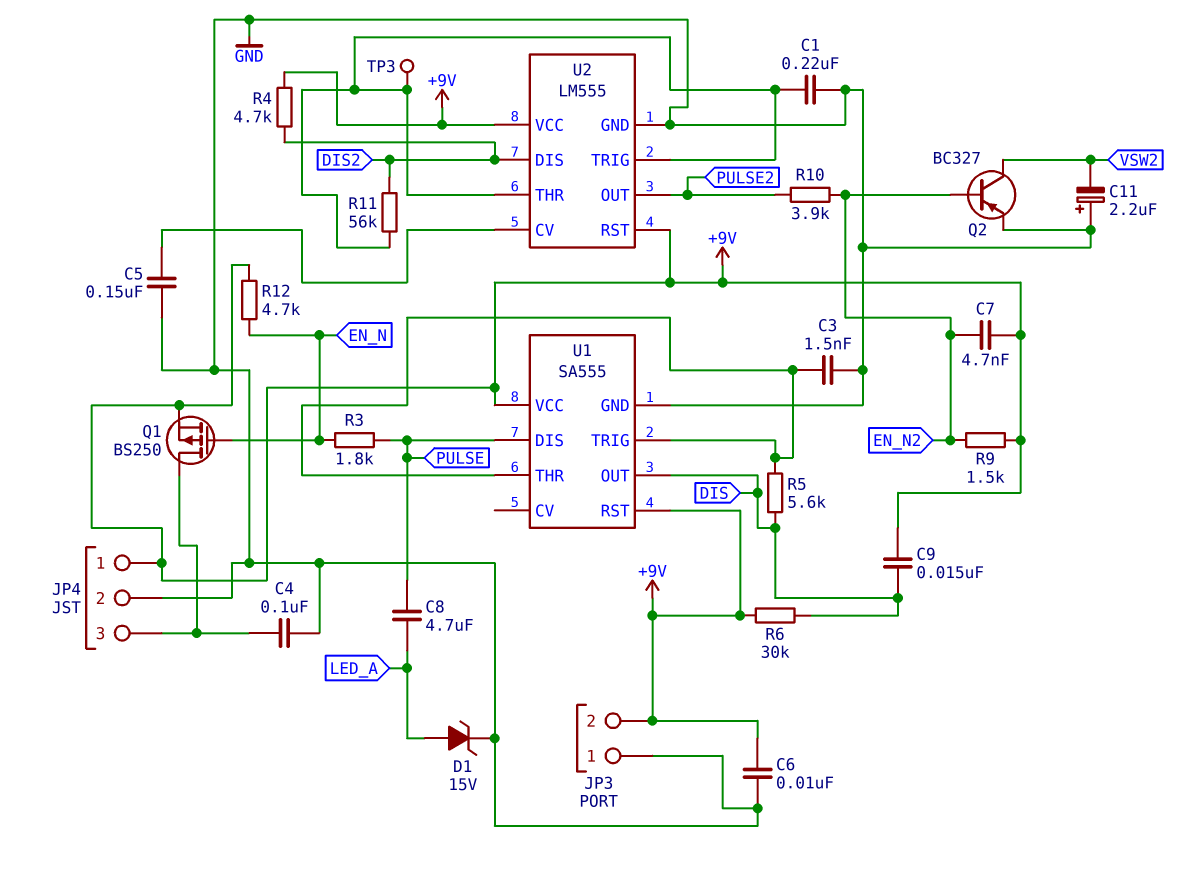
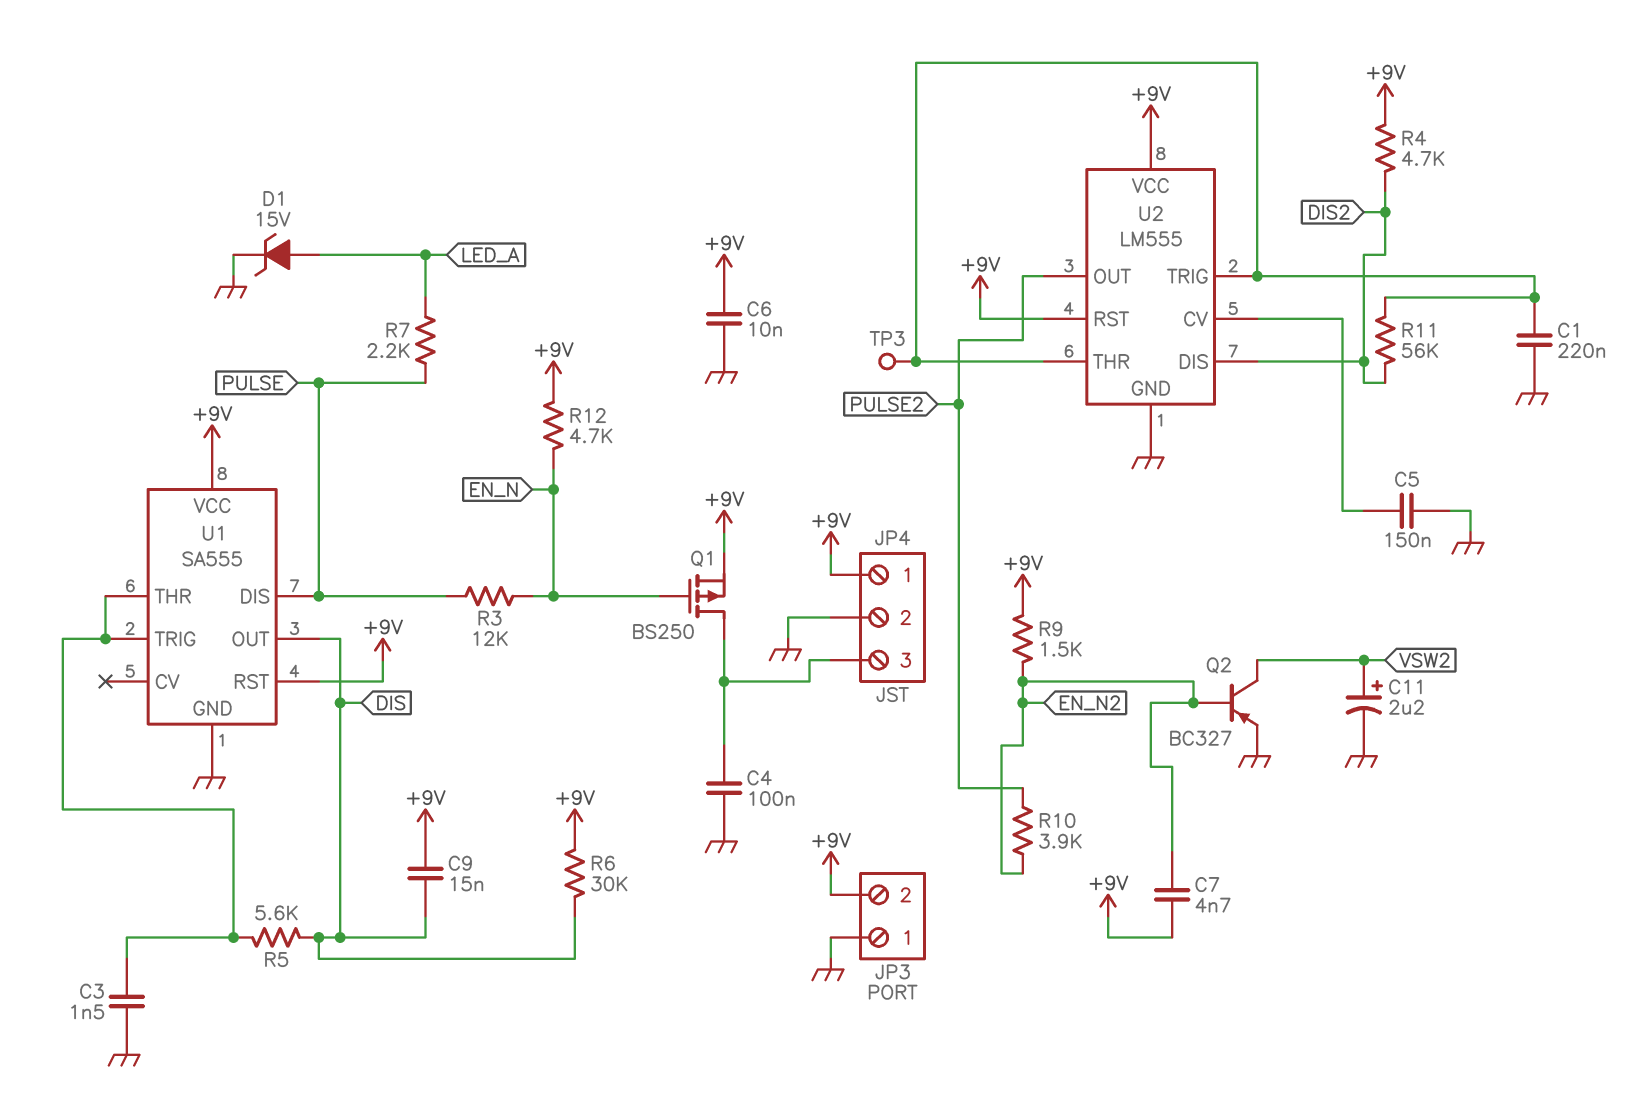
C8: 4.7uF (LED_A, PULSE) -> none
C11: 2.2uF (plus GND, minus VSW2) -> 2.2uF (plus VSW2, minus GND)
R3: 1.8k (EN_N, PULSE) -> 12k (EN_N, PULSE)
R7: none -> 2.2k (LED_A, PULSE)

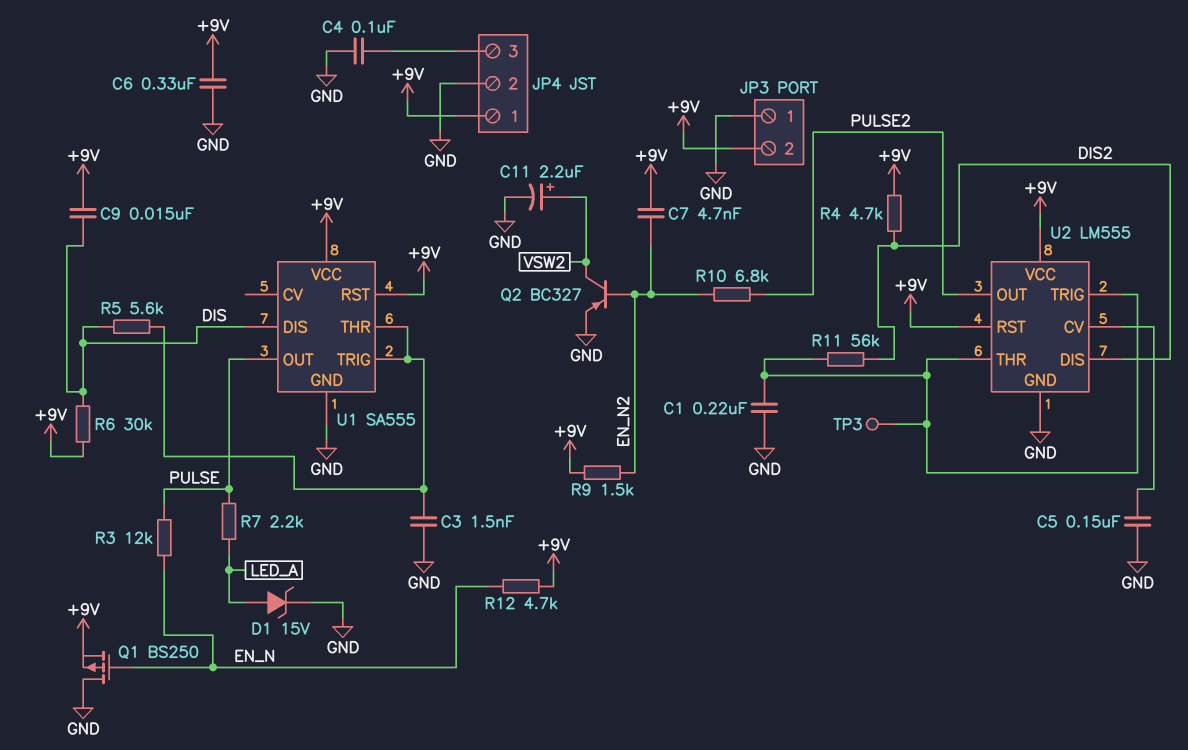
C6: 10nF (+9V, GND) -> 330nF (+9V, GND)
Q1: PMOS BS250 (G EN_N, D JP4/3, S +9V) -> PMOS BS250 (G EN_N, D GND, S +9V)
R10: 3.9k (EN_N2, PULSE2) -> 6.8k (EN_N2, PULSE2)
U1 pin DIS: PULSE -> DIS
U1 pin OUT: DIS -> PULSE

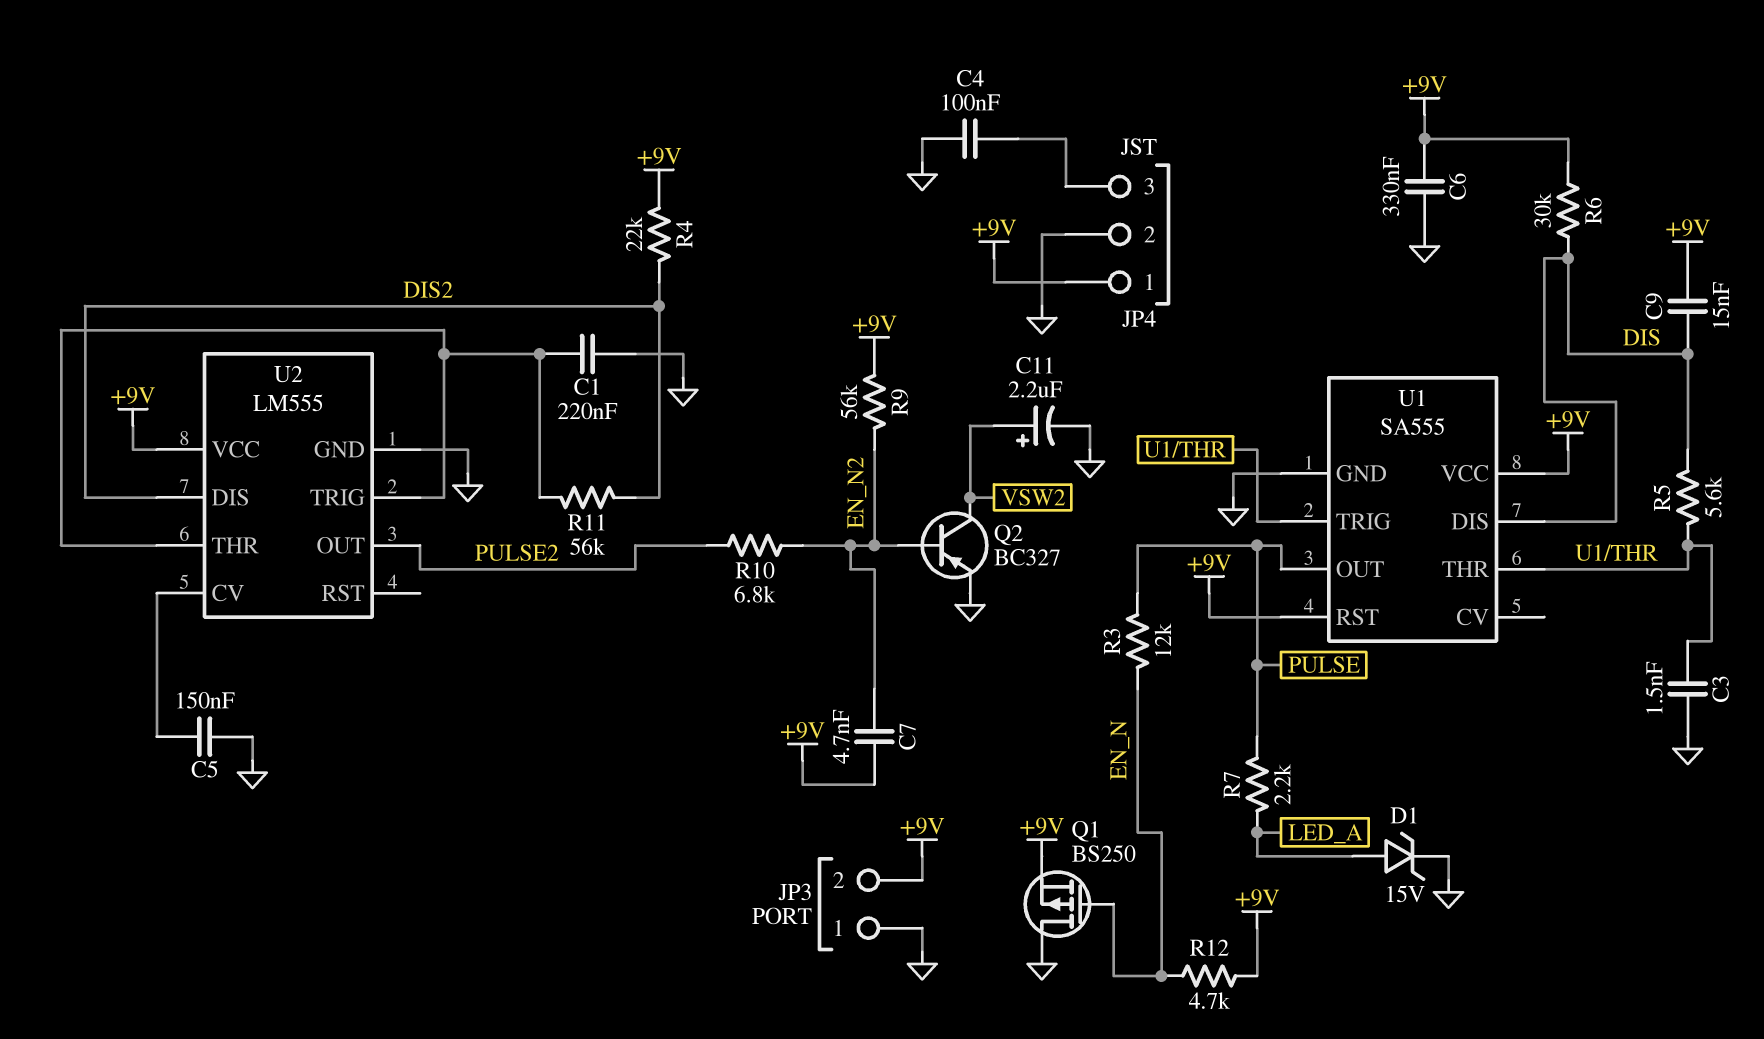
R4: 4.7k (+9V, DIS2) -> 22k (+9V, DIS2)
R9: 1.5k (+9V, EN_N2) -> 56k (+9V, EN_N2)
TP3: test point (U2/THR) -> none
U2 pin RST: +9V -> none

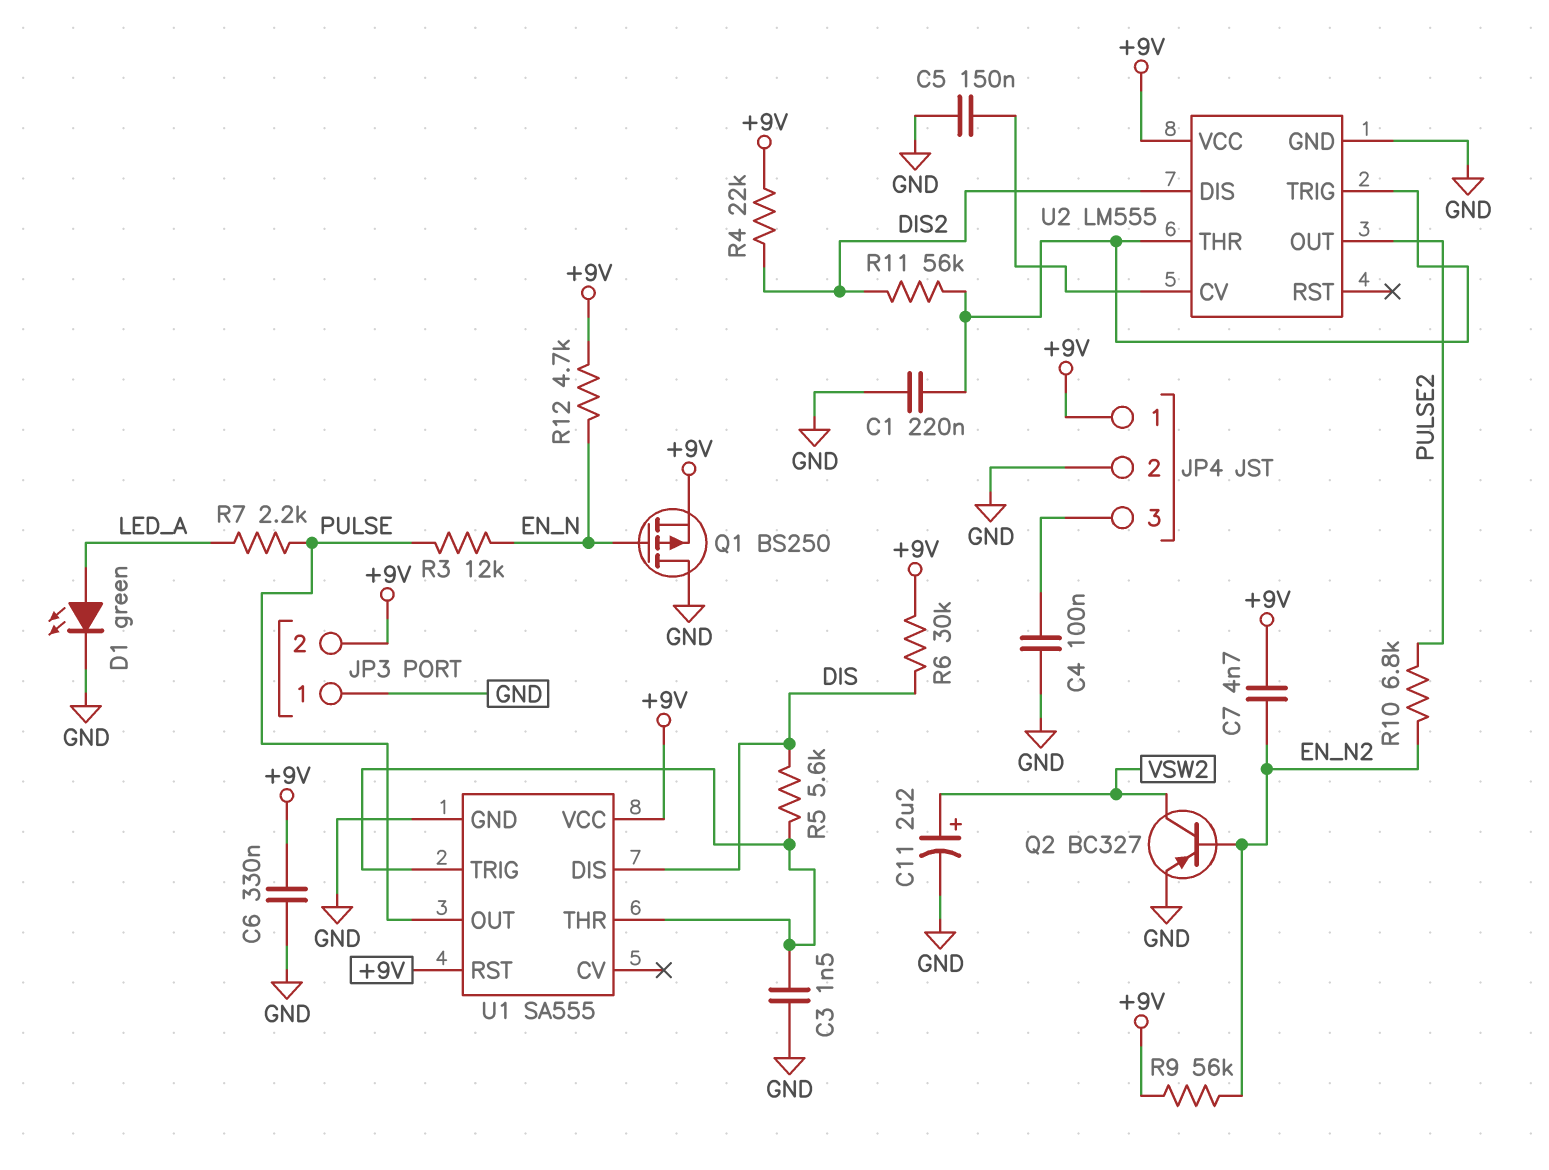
C9: 15nF (+9V, DIS) -> none
D1: zener 15V (A LED_A, K GND) -> LED green (A LED_A, K GND)

